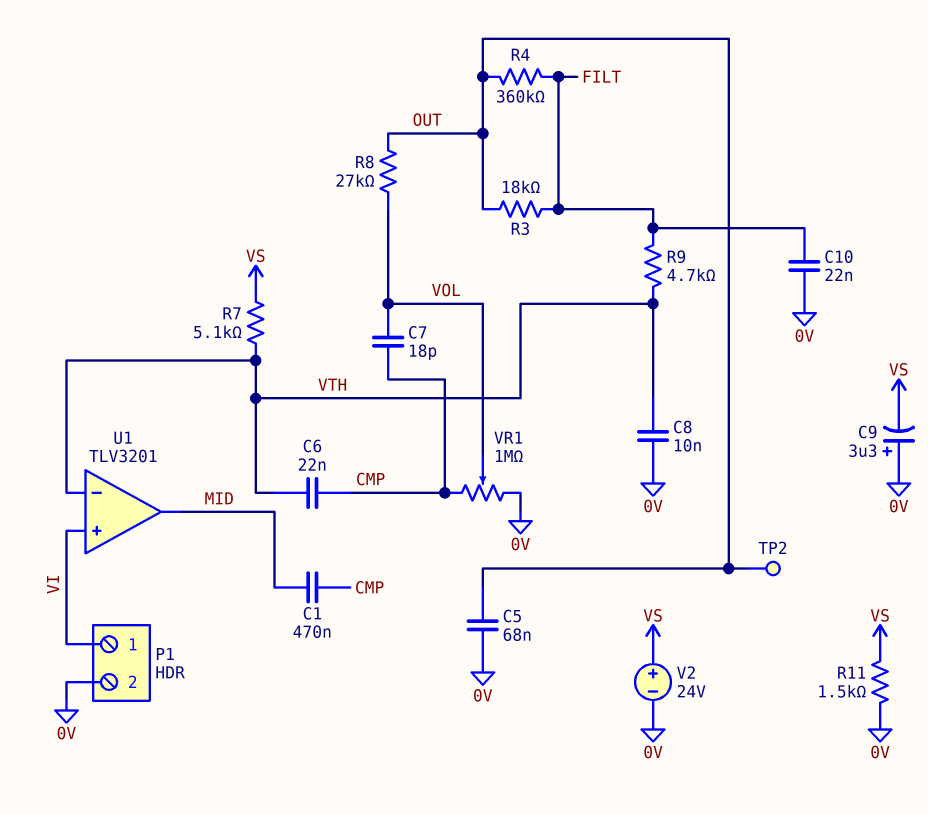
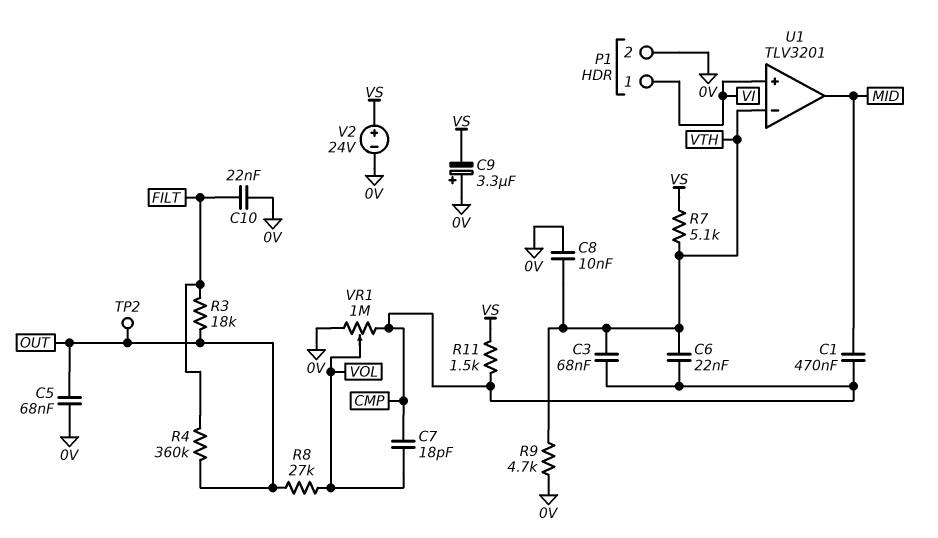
C3: none -> 68nF (CMP, VTH)
R9: 4.7k (FILT, VTH) -> 4.7k (0V, VTH)
R11: 1.5k (0V, VS) -> 1.5k (CMP, VS)

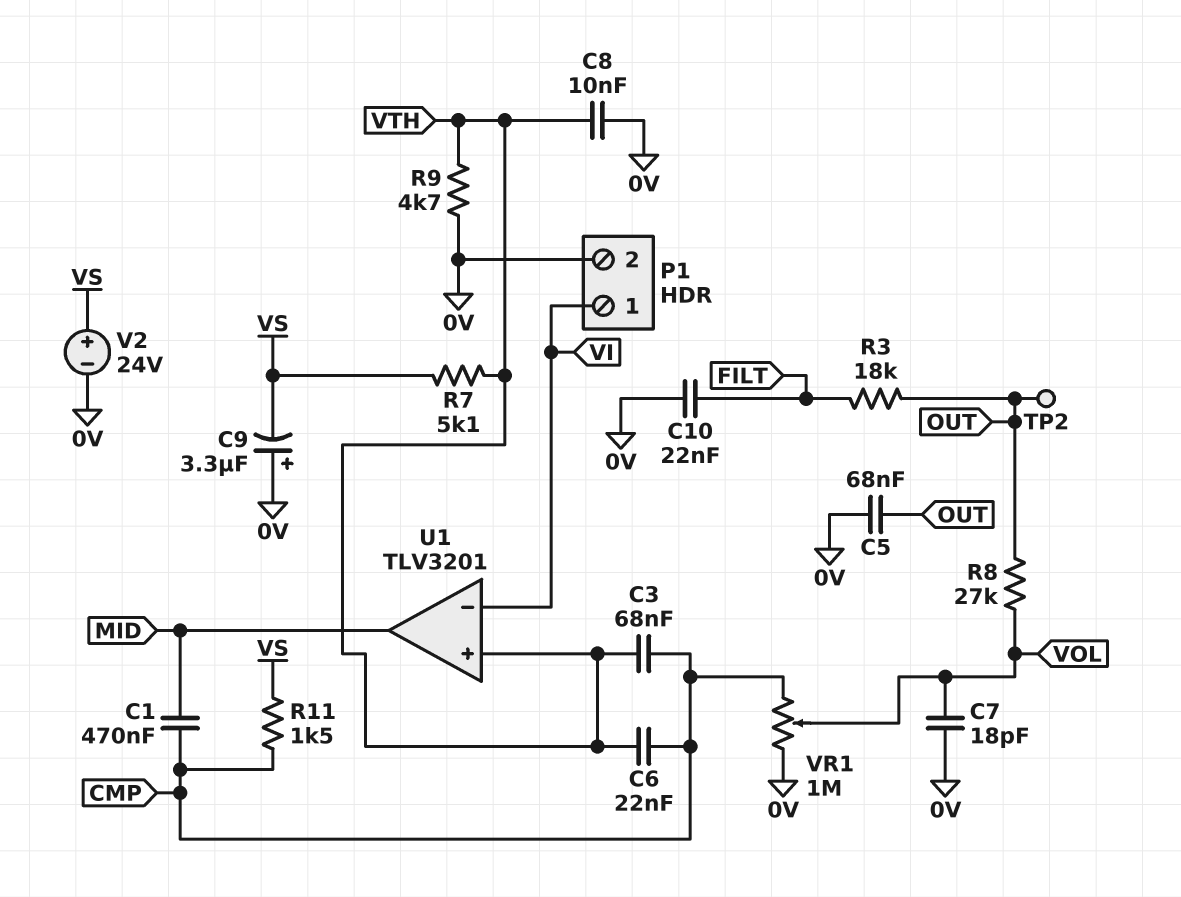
C7: 18pF (CMP, VOL) -> 18pF (0V, VOL)
R4: 360k (FILT, OUT) -> none
U1 pin in+: VI -> VTH
U1 pin in-: VTH -> VI

